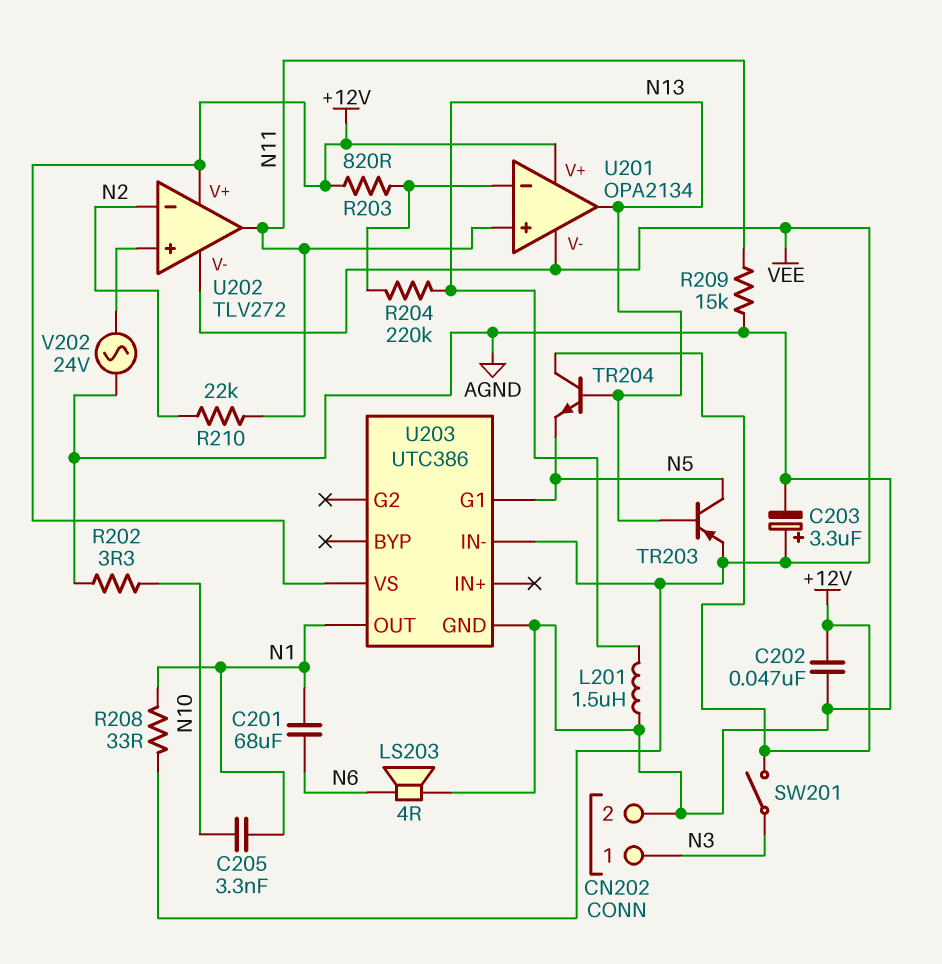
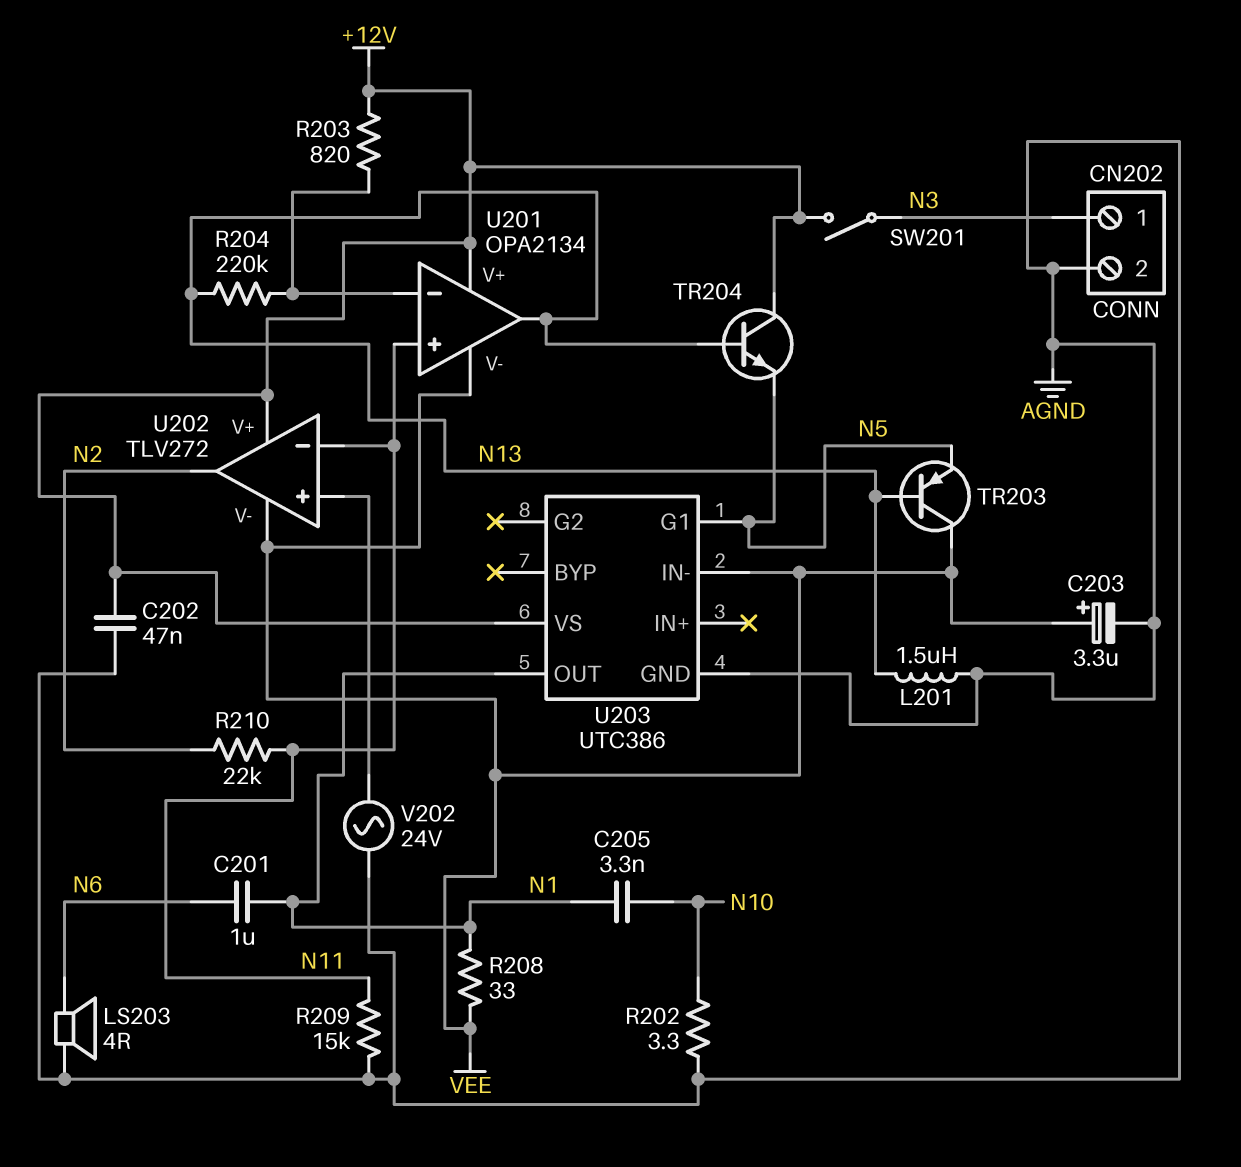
C201: 68uF (N1, N6) -> 1uF (N1, N6)
TR203: PNP (B N13, C N5, E VEE) -> PNP (B N13, C VEE, E N5)
U202 pin in-: N2 -> N11
U202 pin out: N11 -> N2

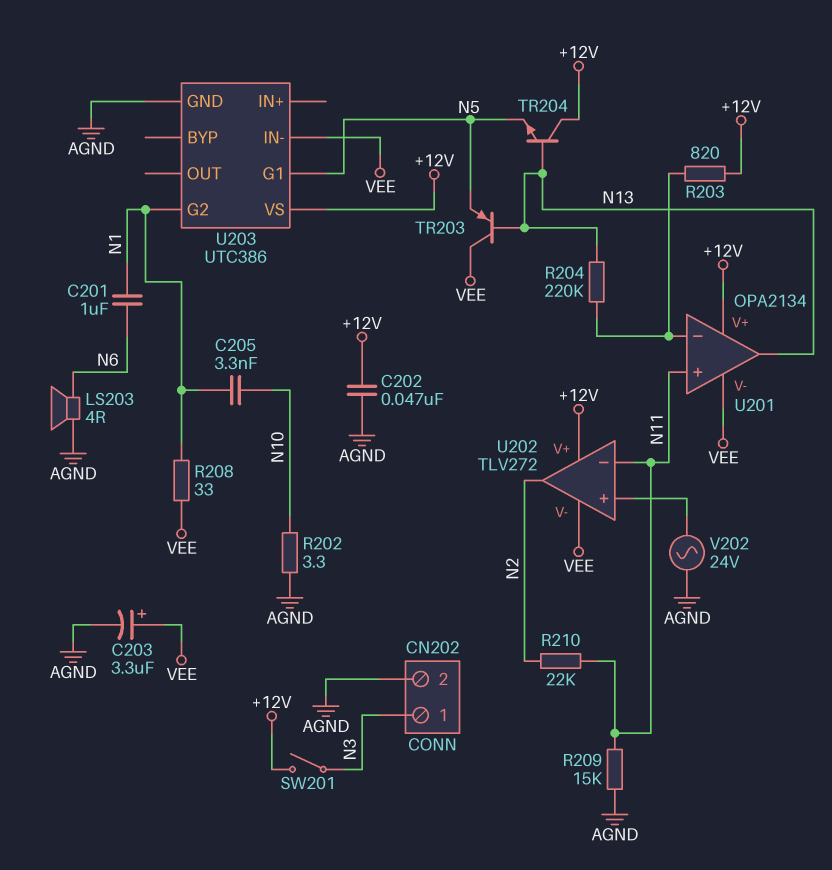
L201: 1.5uH (AGND, N13) -> none
U203 pin G2: none -> N1
U203 pin OUT: N1 -> none

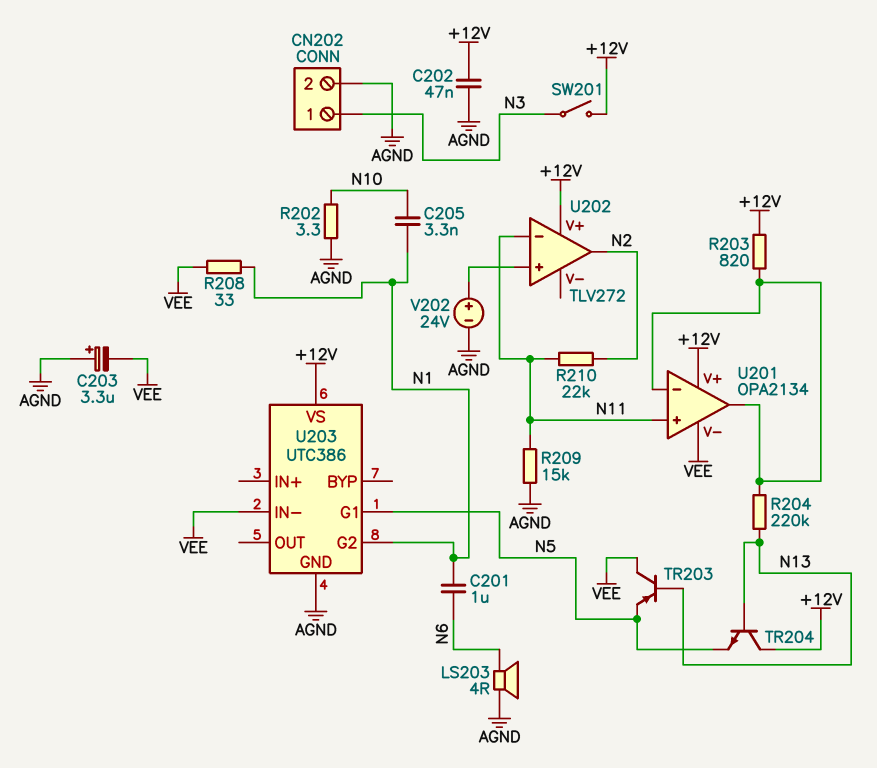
C203: 3.3uF (plus VEE, minus AGND) -> 3.3uF (plus AGND, minus VEE)
U201 pin out: N13 -> U201/in-
U202 pin V-: VEE -> none
V202: AC 24V (AGND, U202/in+) -> 24V (plus U202/in+, minus AGND)

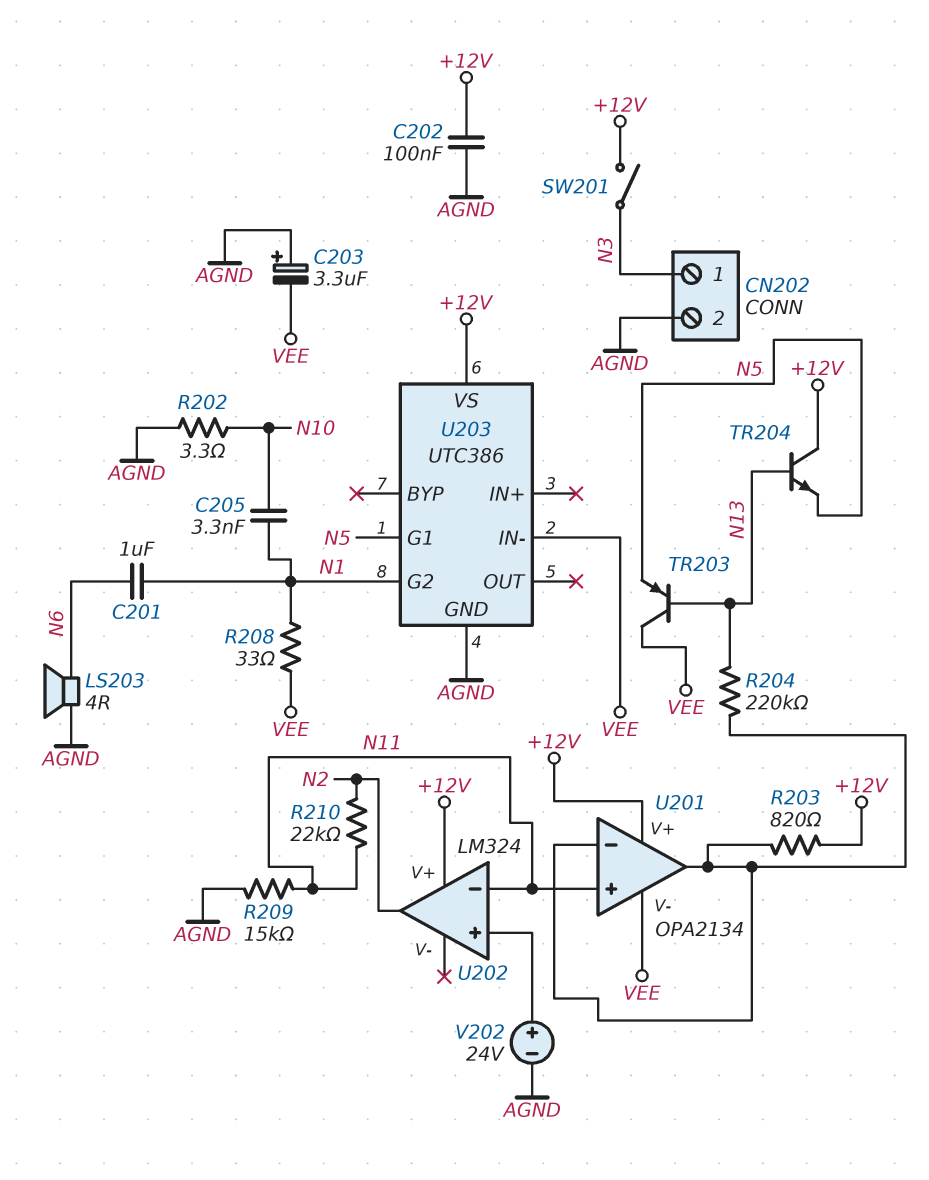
C202: 47nF (+12V, AGND) -> 100nF (+12V, AGND)
U202: TLV272 -> LM324

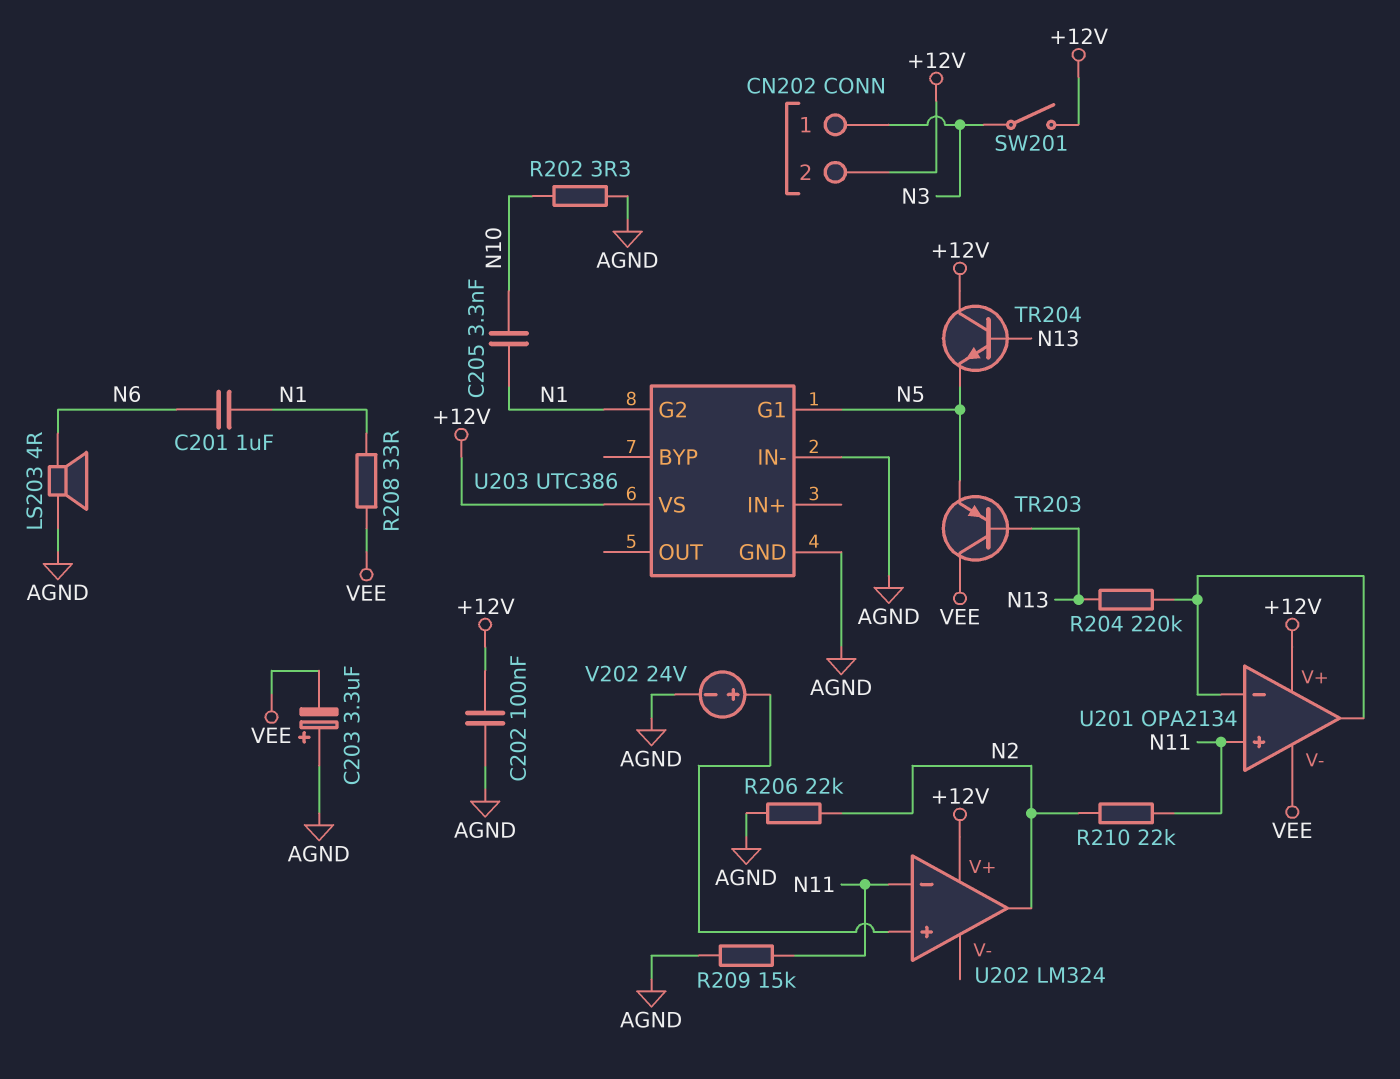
CN202 pin 2: AGND -> +12V
R203: 820 (+12V, U201/in-) -> none
R206: none -> 22k (AGND, N2)
U203 pin IN-: VEE -> AGND

